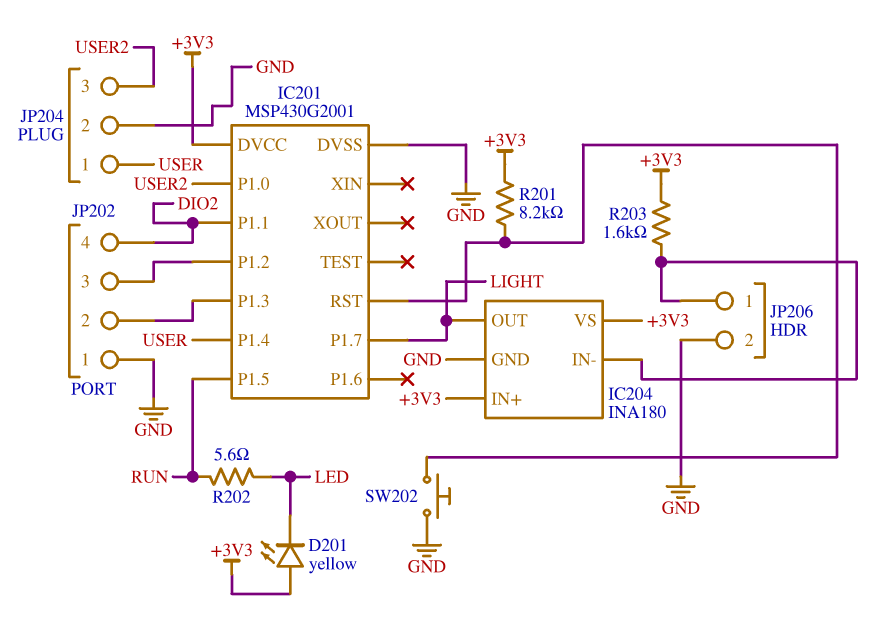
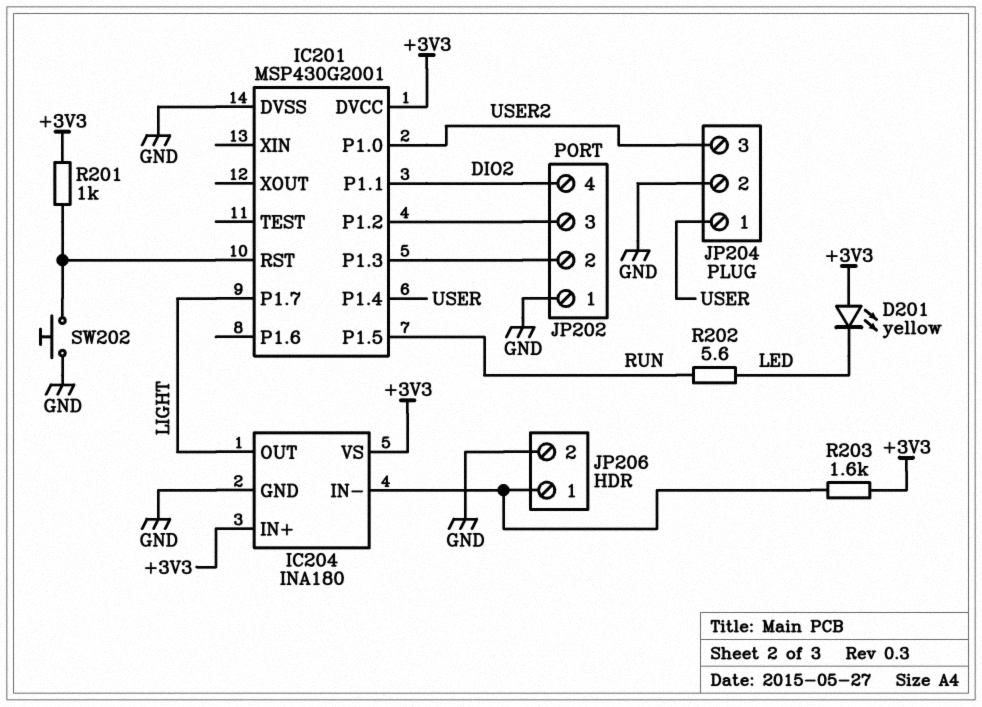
R201: 8.2k (+3V3, IC201/RST) -> 1k (+3V3, IC201/RST)

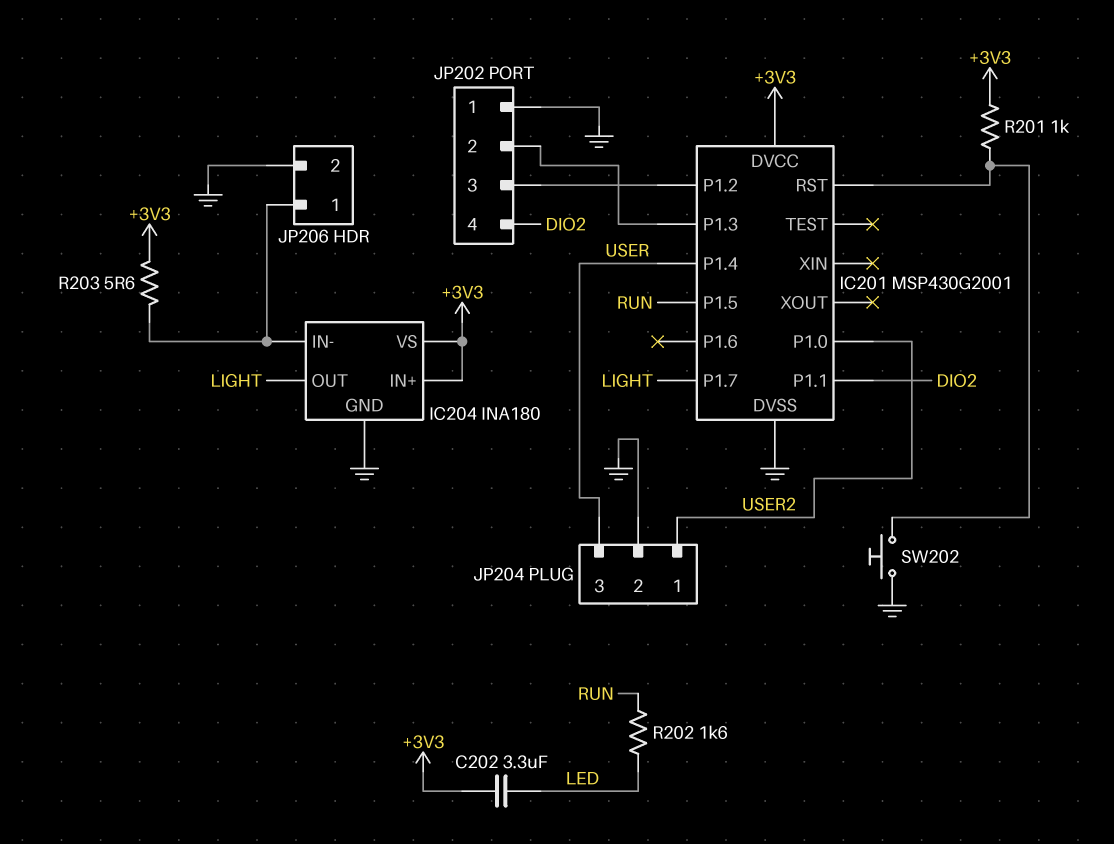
C202: none -> 3.3uF (+3V3, LED)
D201: LED yellow (A +3V3, K LED) -> none
JP204 pin 1: USER -> USER2
JP204 pin 3: USER2 -> USER
R202: 5.6 (LED, RUN) -> 1.6k (LED, RUN)
R203: 1.6k (+3V3, IC204/IN-) -> 5.6 (+3V3, IC204/IN-)

